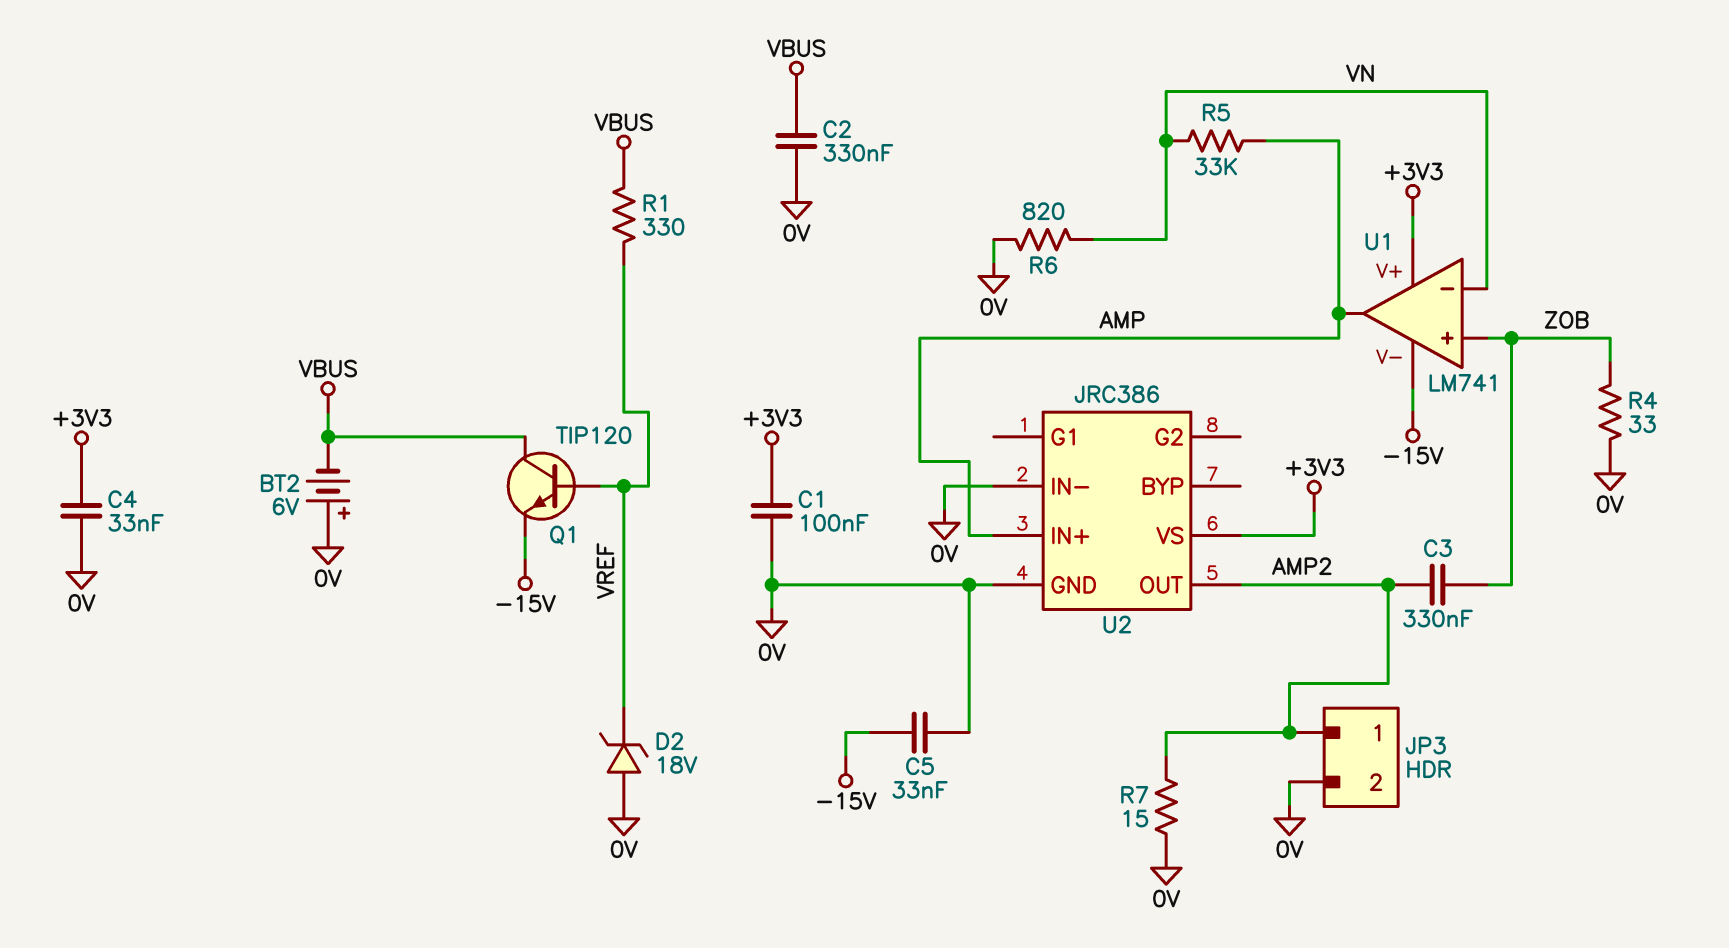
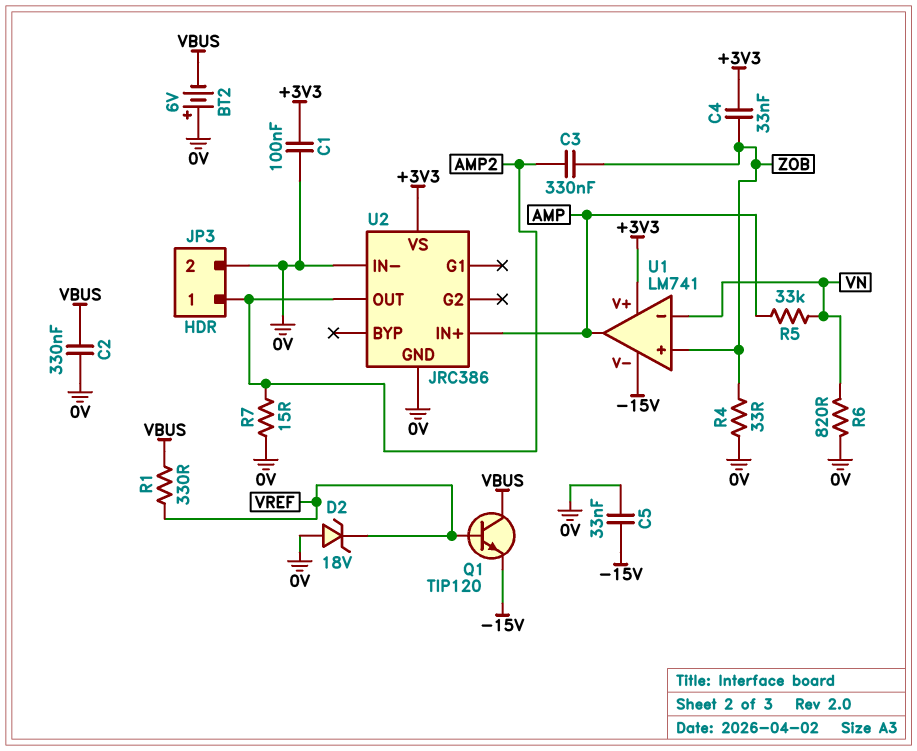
C4: 33nF (+3V3, 0V) -> 33nF (+3V3, ZOB)

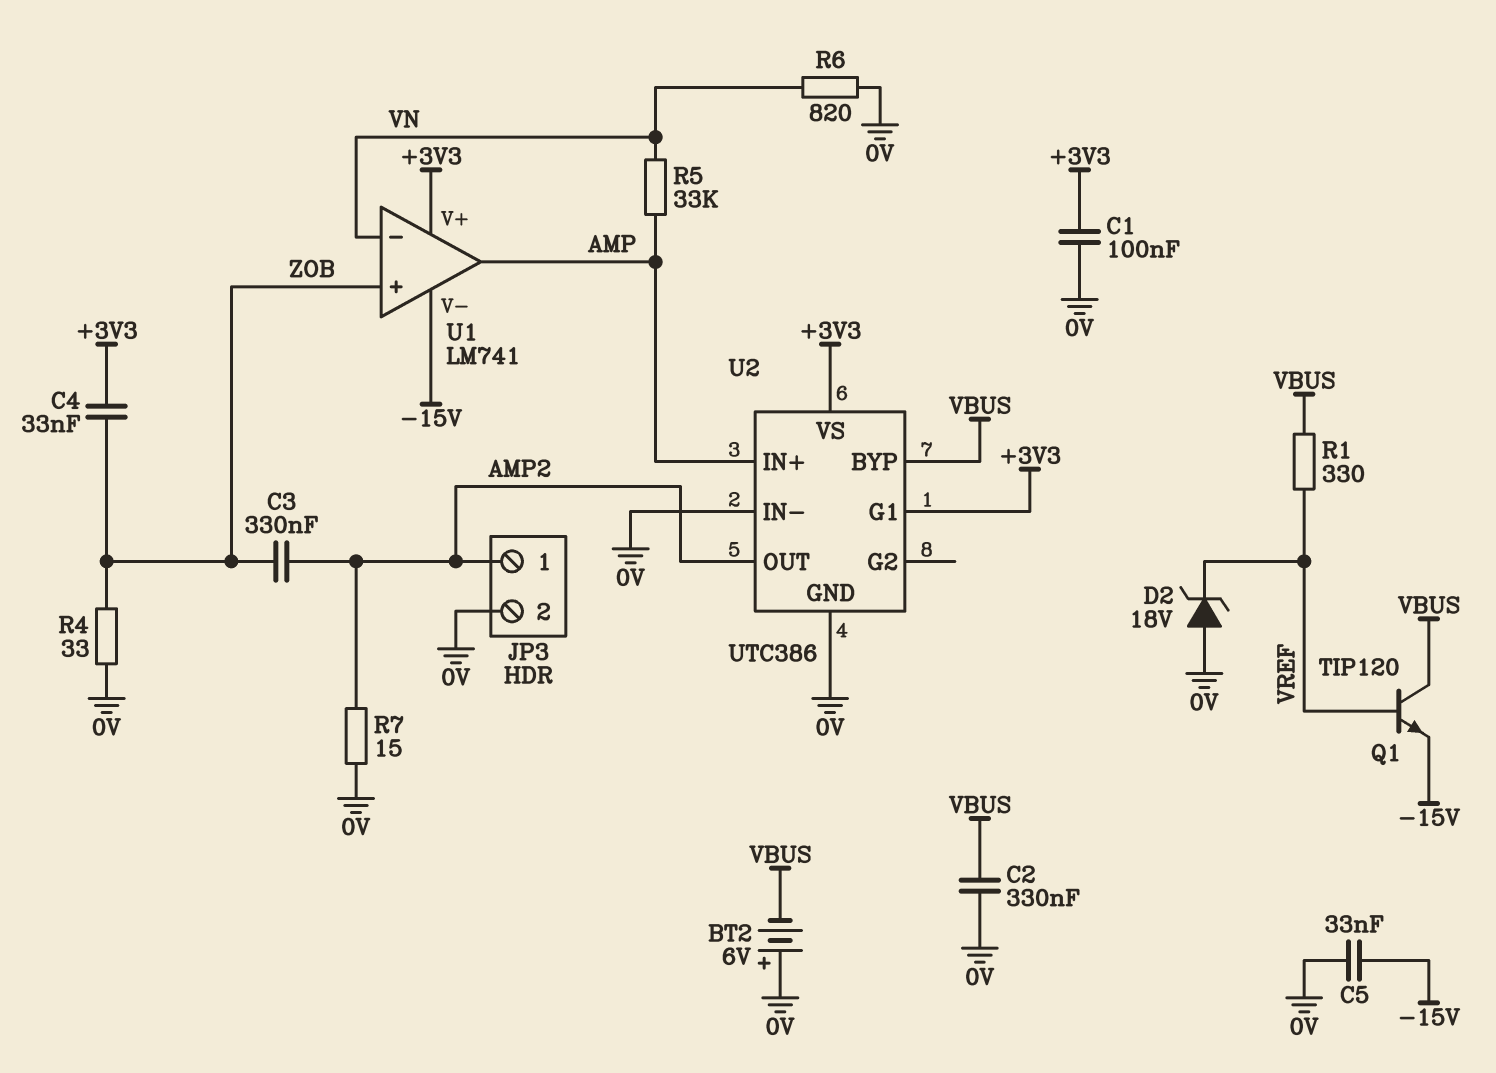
U2: JRC386 -> UTC386
U2 pin BYP: none -> VBUS
U2 pin G1: none -> +3V3

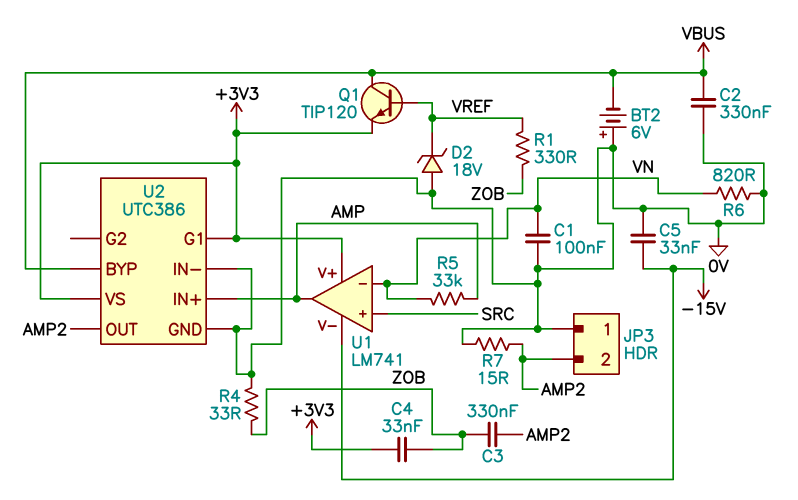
C1: 100nF (+3V3, 0V) -> 100nF (0V, VN)
JP3 pin 1: AMP2 -> 0V
JP3 pin 2: 0V -> AMP2
Q1: NPN TIP120 (B VREF, C VBUS, E -15V) -> NPN TIP120 (B VREF, C VBUS, E +3V3)
R1: 330 (VBUS, VREF) -> 330 (VREF, ZOB)
U1 pin in+: ZOB -> SRC

